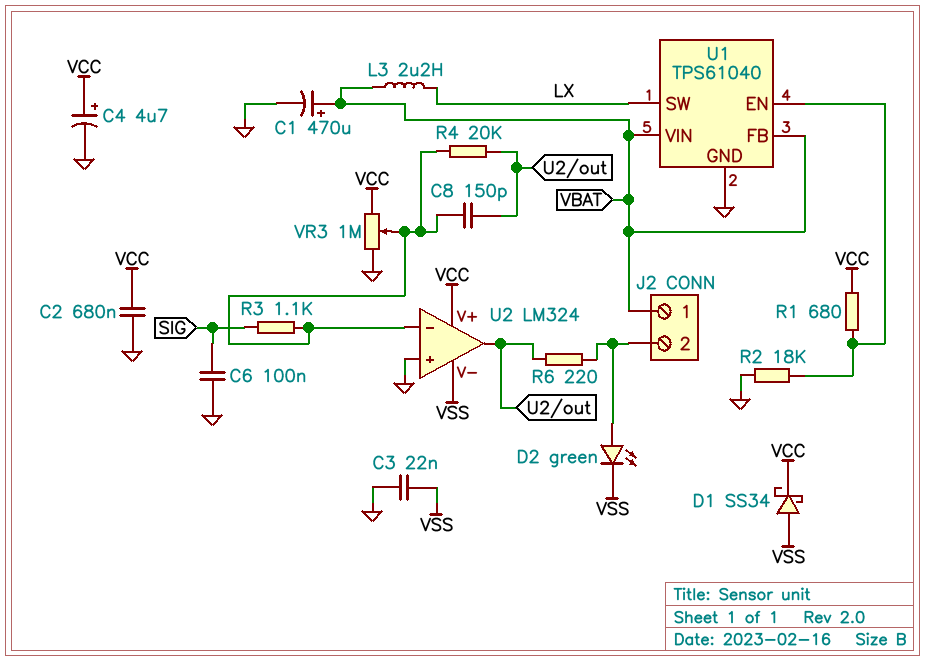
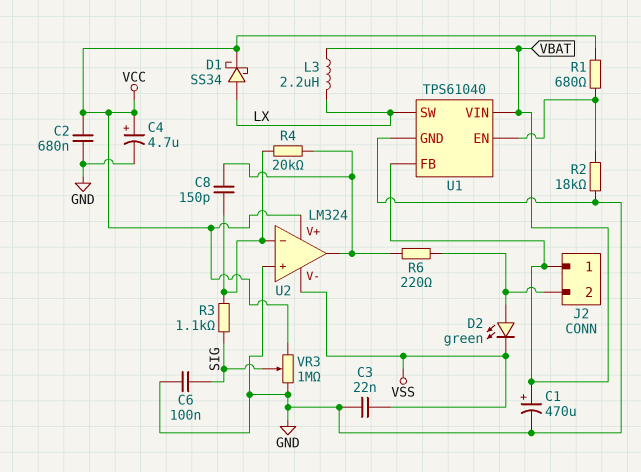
D1: schottky SS34 (A VSS, K VCC) -> schottky SS34 (A LX, K VCC)
VR3: 1M (GND, VCC, wiper U2/in-) -> 1M (GND, VCC, wiper SIG)

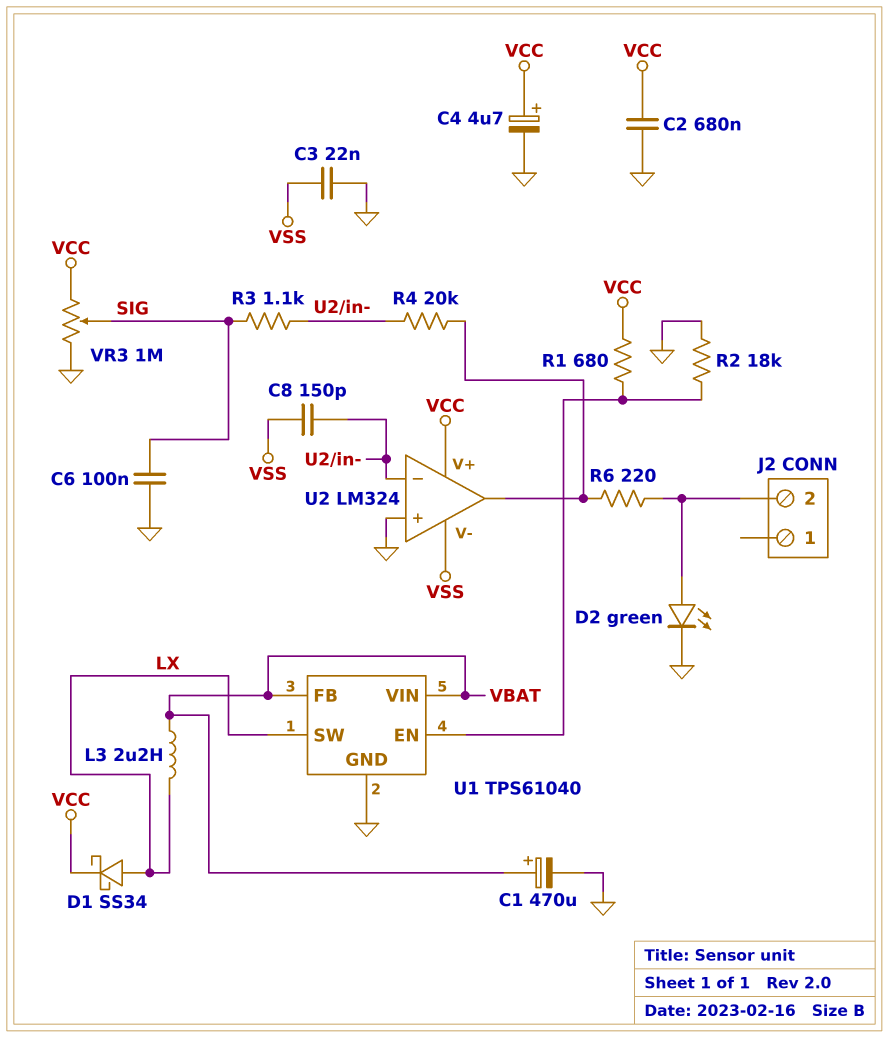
C8: 150pF (U2/in-, U2/out) -> 150pF (U2/in-, VSS)
D2: LED green (A J2/2, K VSS) -> LED green (A J2/2, K GND)
J2 pin 1: VBAT -> none

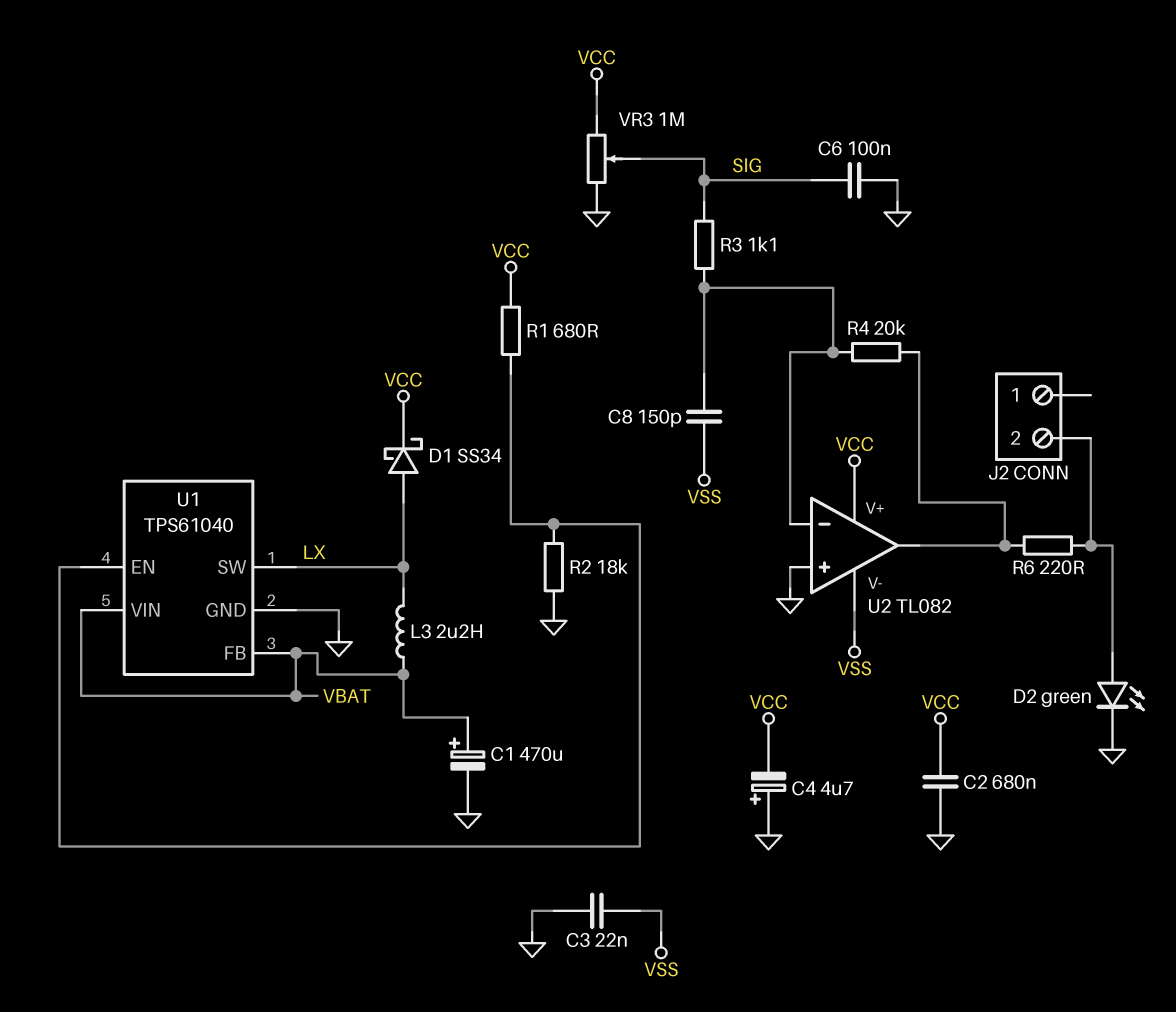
C4: 4.7uF (plus VCC, minus GND) -> 4.7uF (plus GND, minus VCC)
U2: LM324 -> TL082

